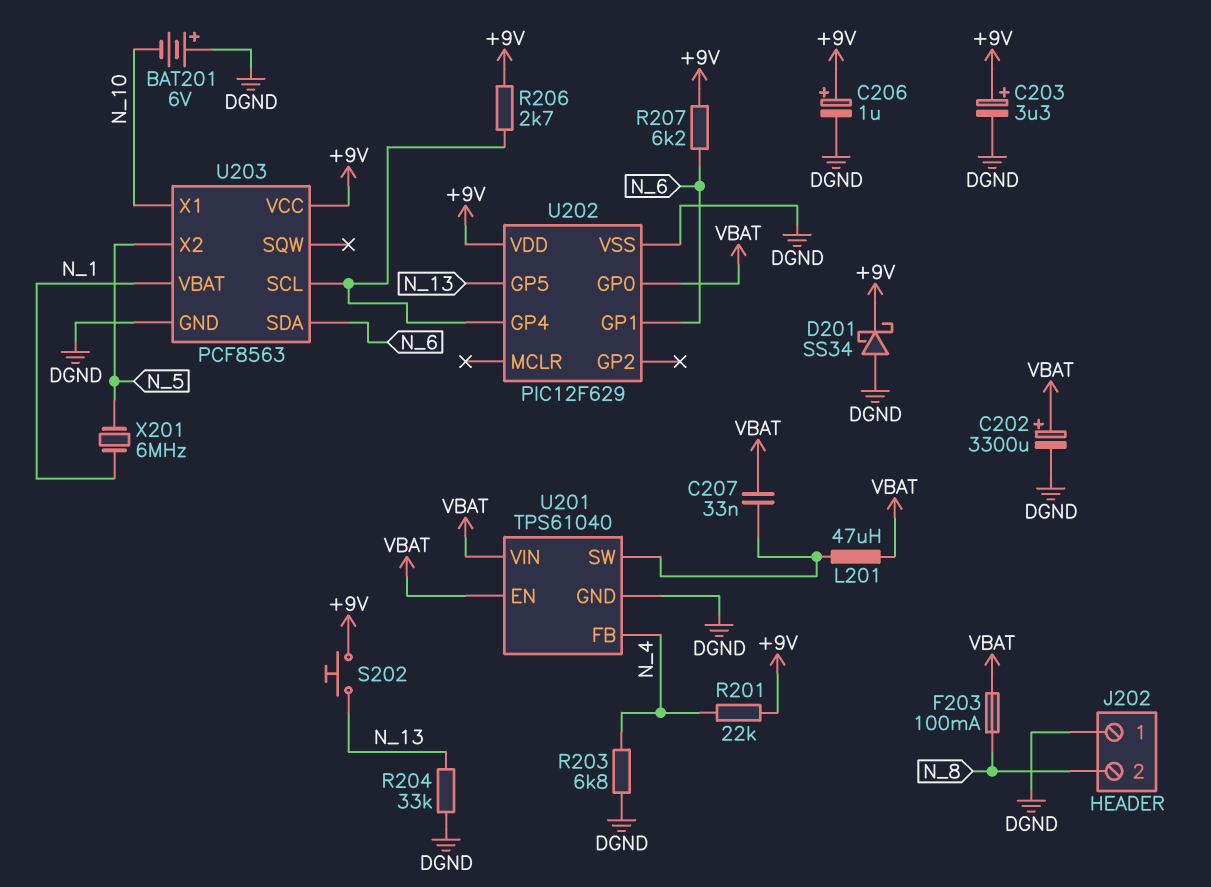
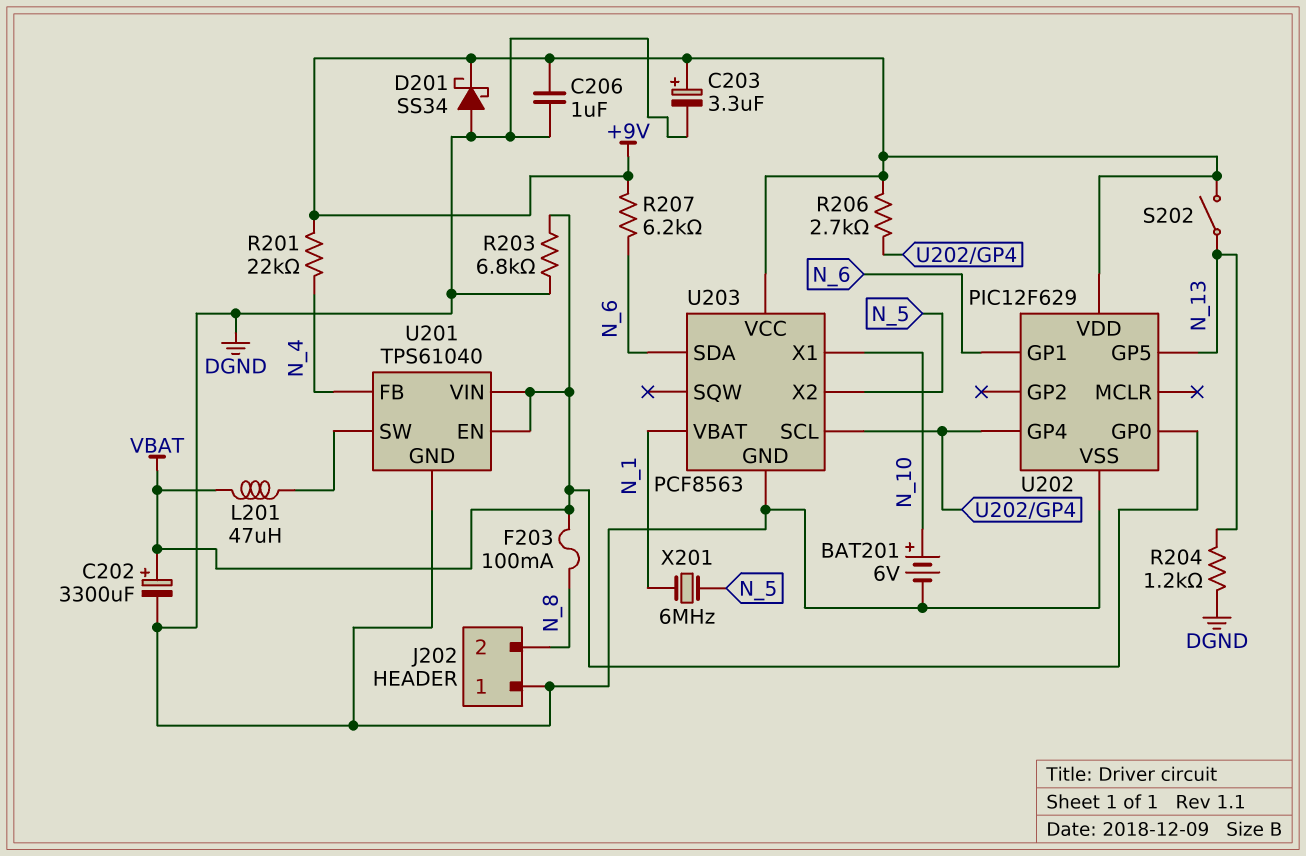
BAT201: 6V (plus DGND, minus N_10) -> 6V (plus N_10, minus DGND)
C206: 1uF (plus +9V, minus DGND) -> 1uF (+9V, DGND)
C207: 33nF (U201/SW, VBAT) -> none
R203: 6.8k (DGND, N_4) -> 6.8k (DGND, VBAT)
R204: 33k (DGND, N_13) -> 1.2k (DGND, N_13)
S202: button (+9V, N_13) -> switch (+9V, N_13)

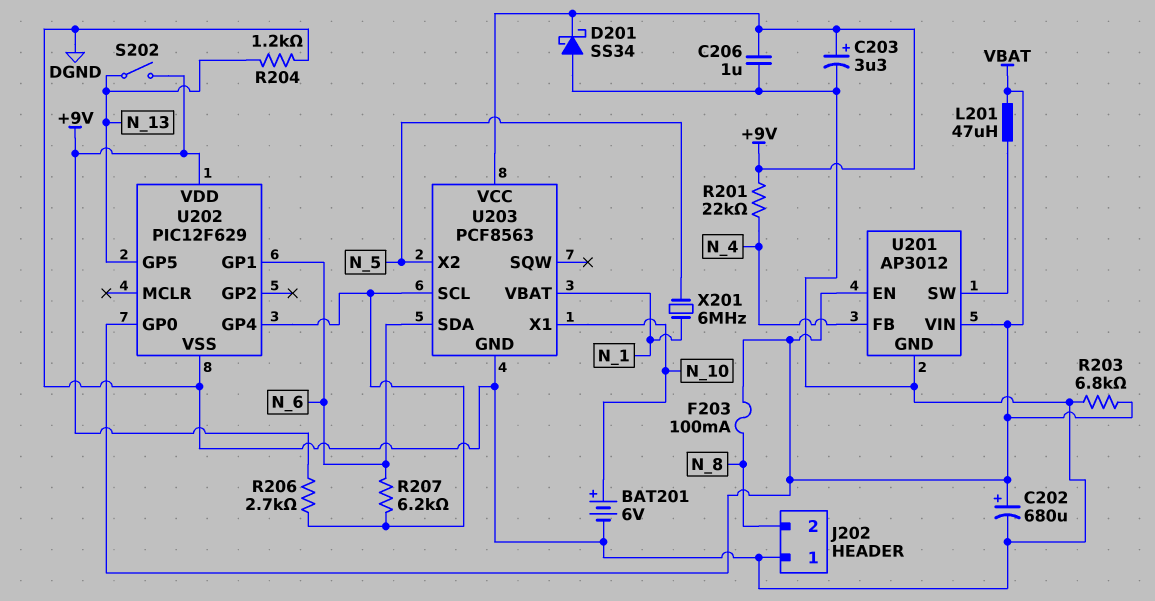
C202: 3300uF (plus VBAT, minus DGND) -> 680uF (plus VBAT, minus DGND)
R207: 6.2k (+9V, N_6) -> 6.2k (N_6, U202/GP4)
U201: TPS61040 -> AP3012

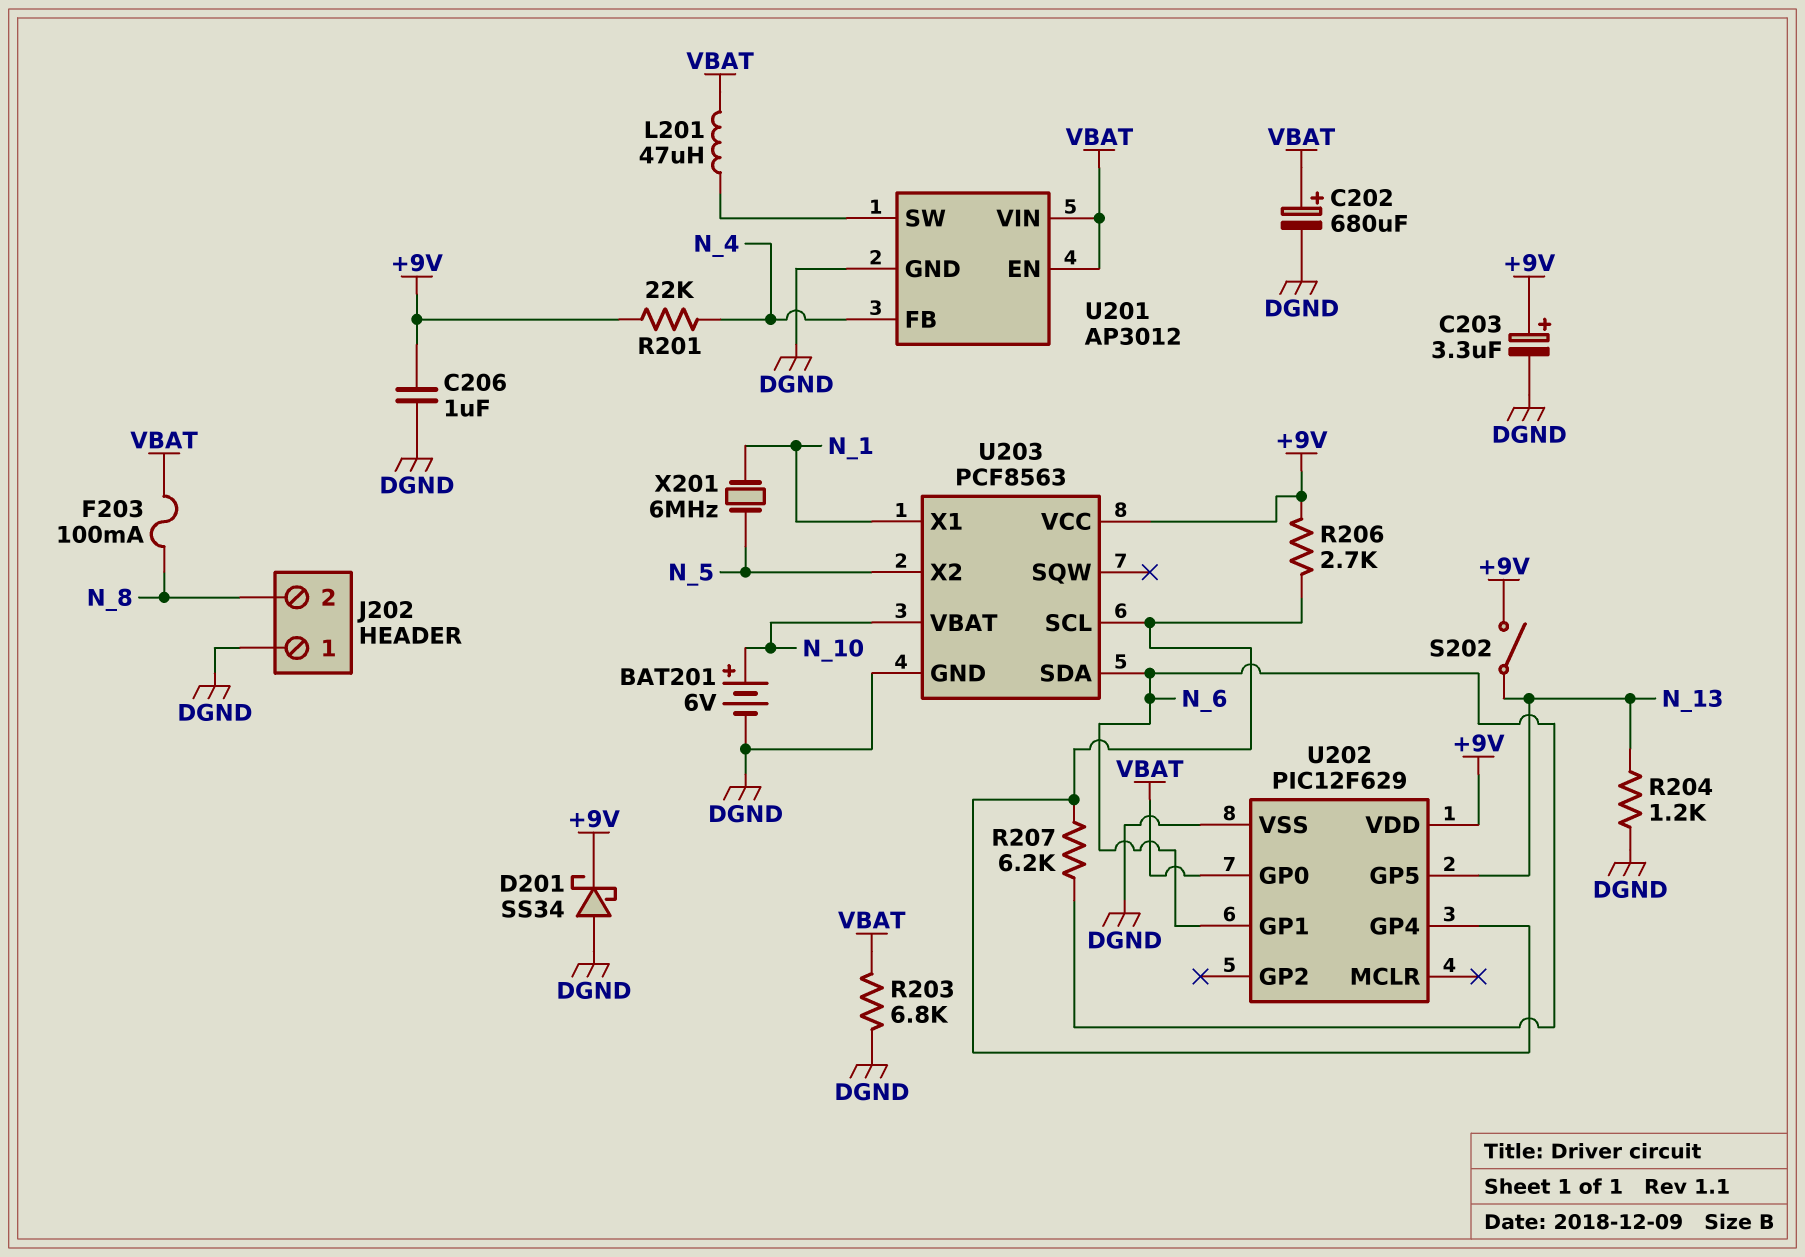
U203 pin VBAT: N_1 -> N_10
U203 pin X1: N_10 -> N_1

